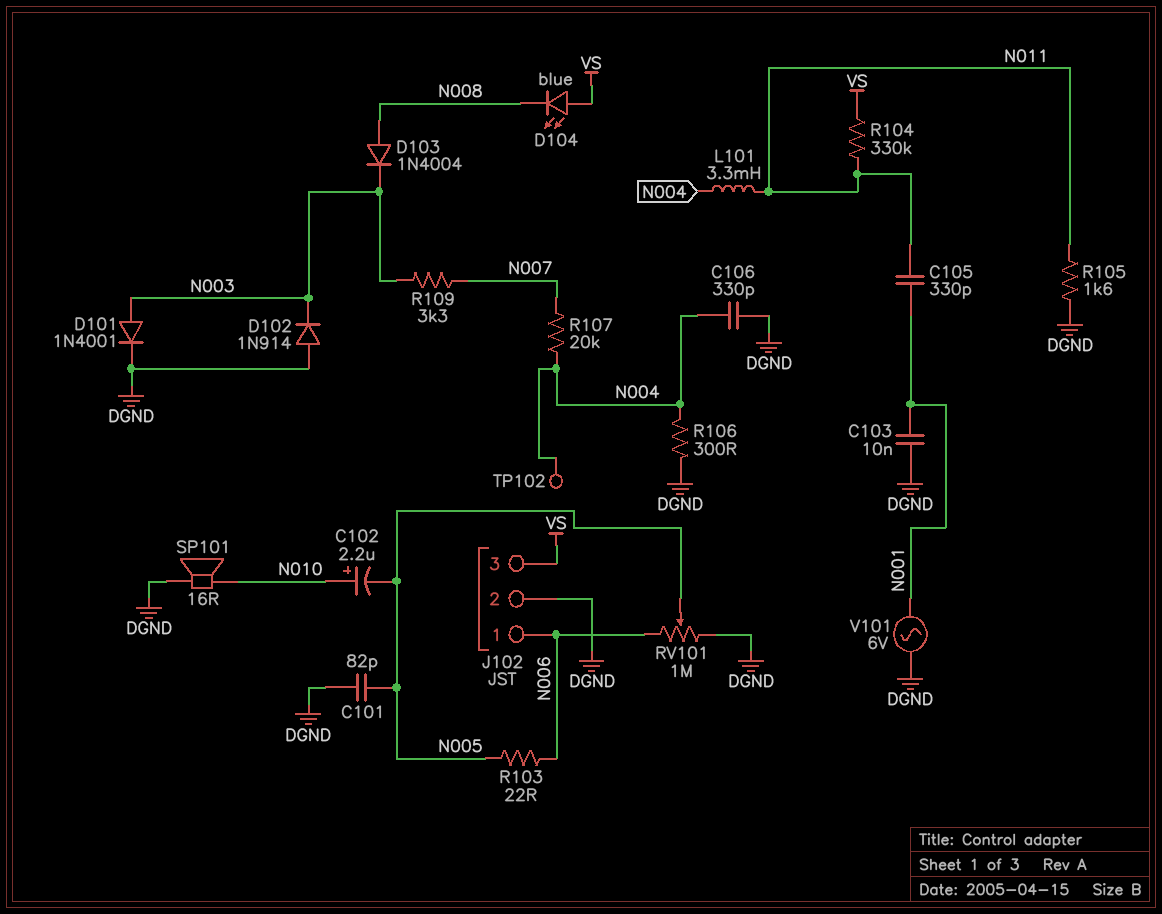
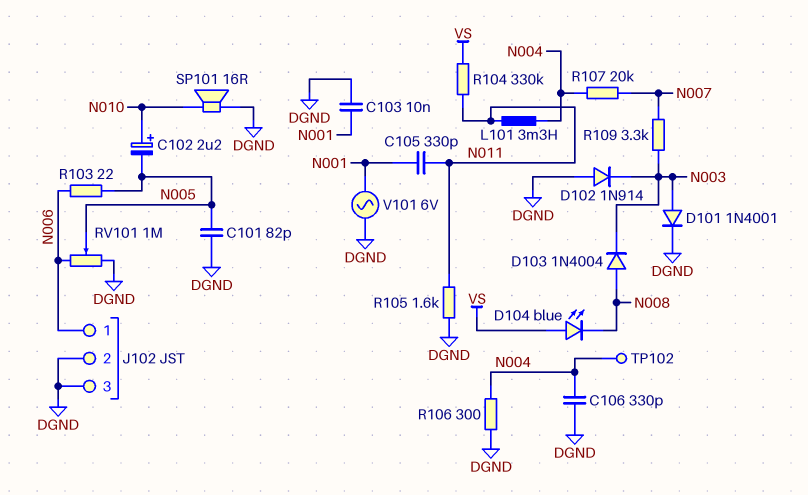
J102 pin 3: VS -> DGND

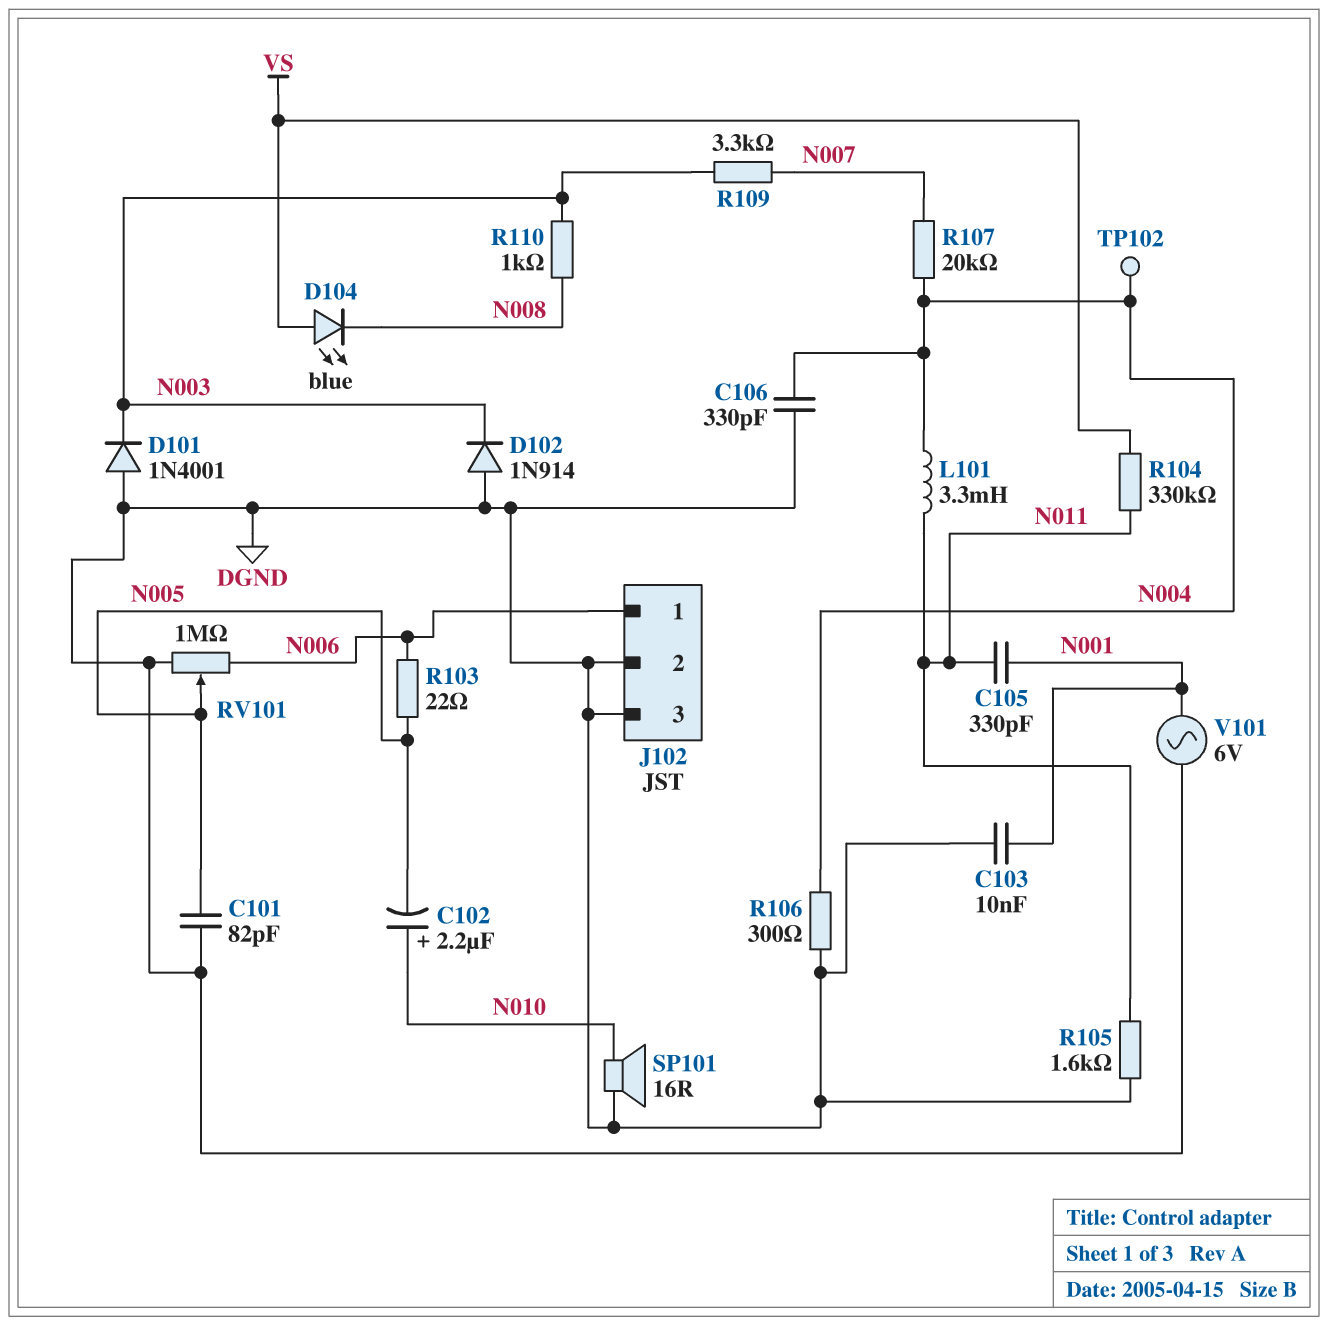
D101: diode 1N4001 (A N003, K DGND) -> diode 1N4001 (A DGND, K N003)
D103: diode 1N4004 (A N008, K N003) -> none
R110: none -> 1k (N003, N008)

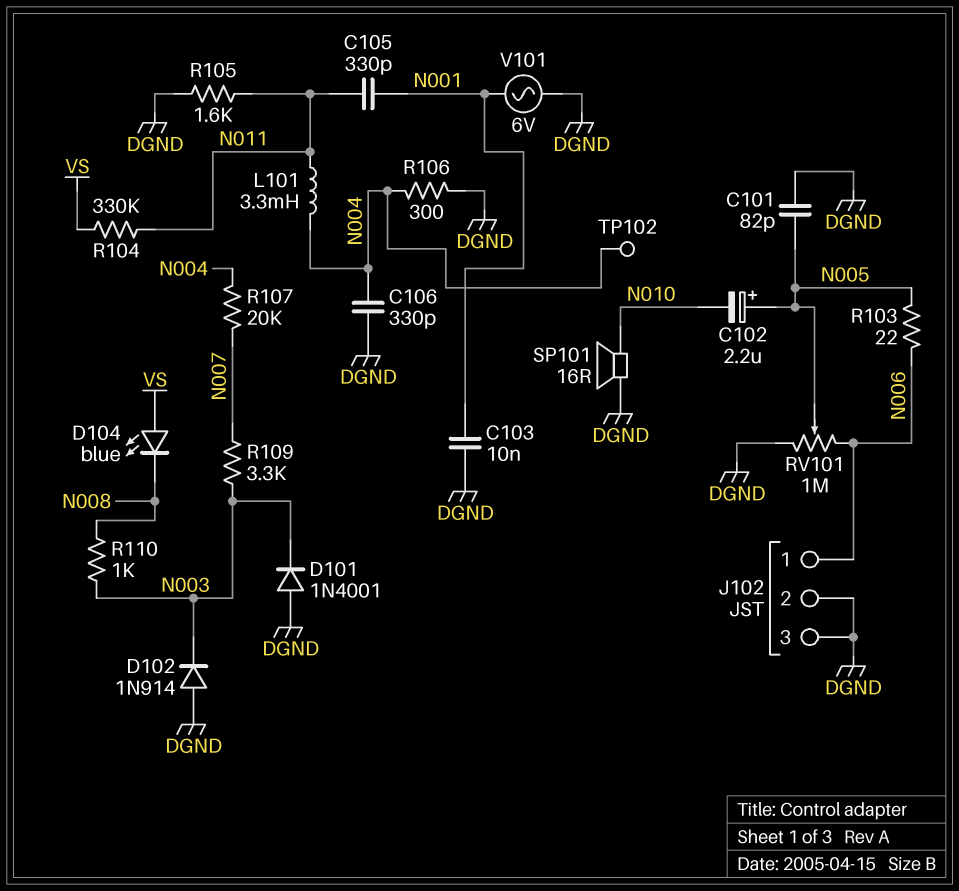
C102: 2.2uF (plus N010, minus N005) -> 2.2uF (plus N005, minus N010)

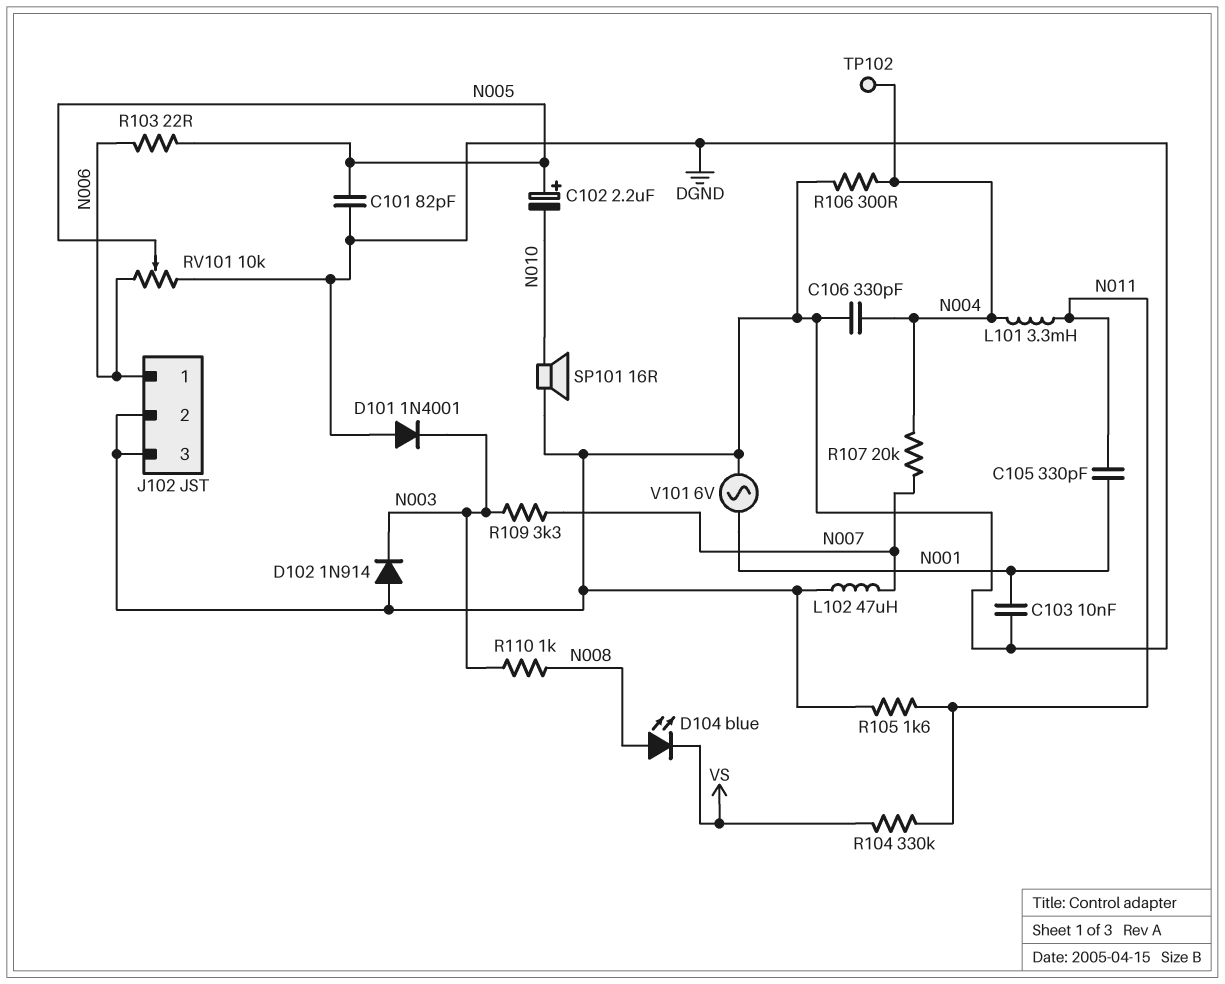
D104: LED blue (A VS, K N008) -> LED blue (A N008, K VS)
L102: none -> 47uH (DGND, N007)
RV101: 1M (DGND, N006, wiper N005) -> 10k (DGND, N006, wiper N005)

